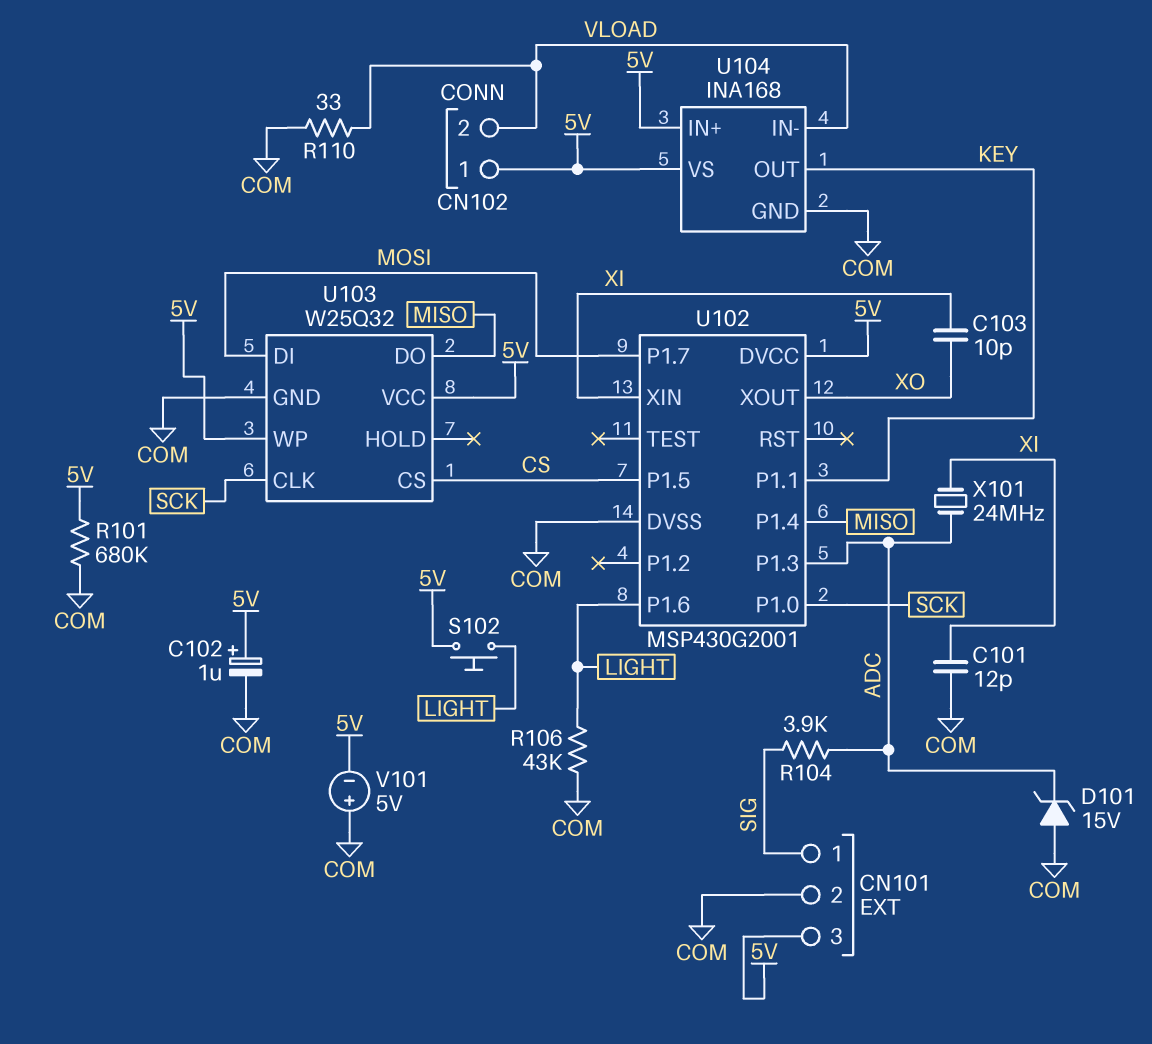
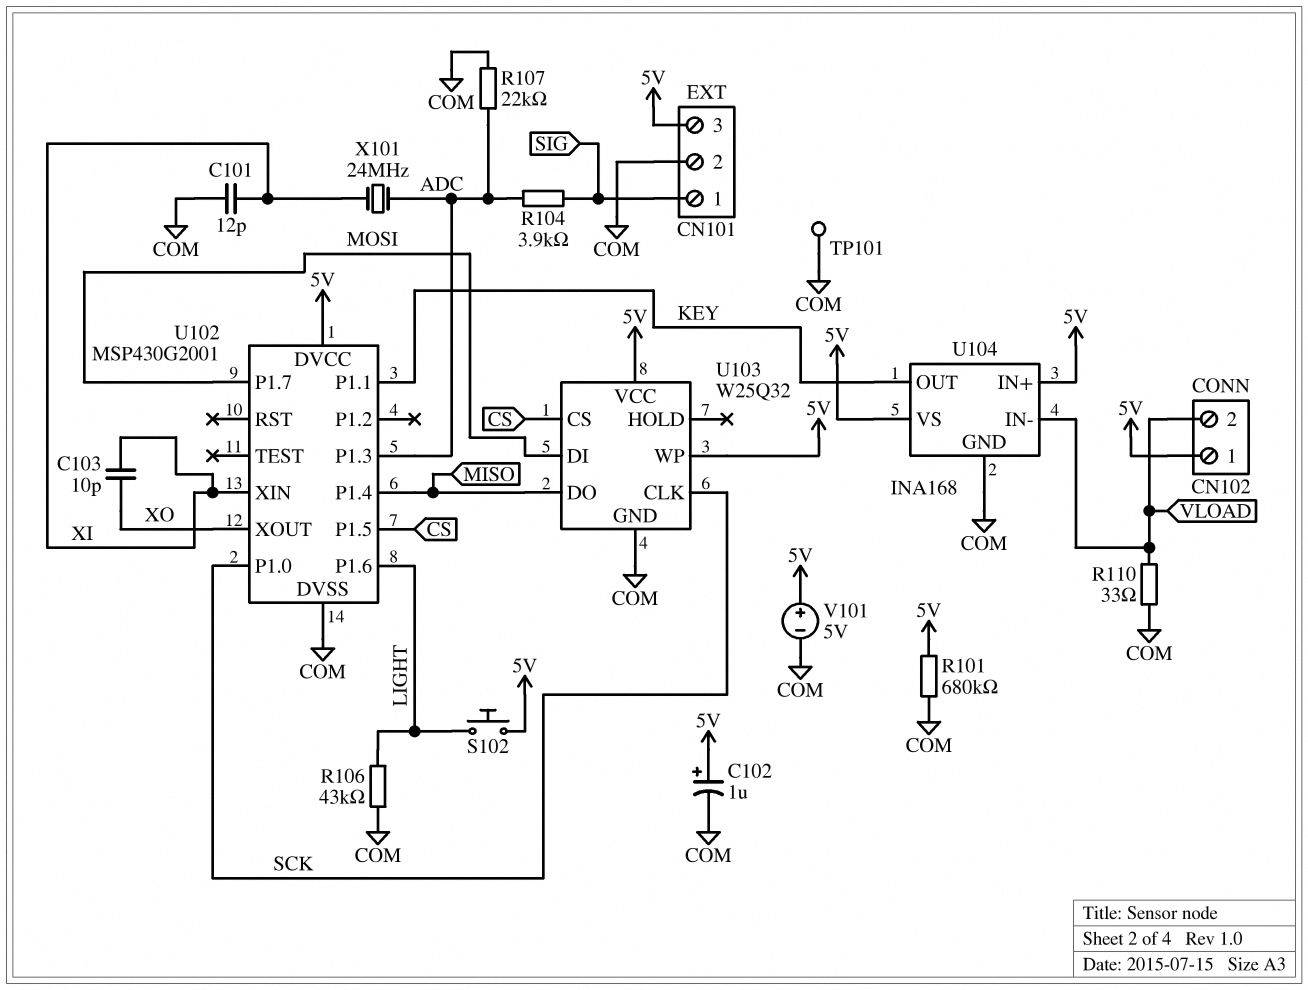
D101: zener 15V (A COM, K ADC) -> none
R107: none -> 22k (ADC, COM)
TP101: none -> test point (COM)
V101: 5V (plus COM, minus 5V) -> 5V (plus 5V, minus COM)

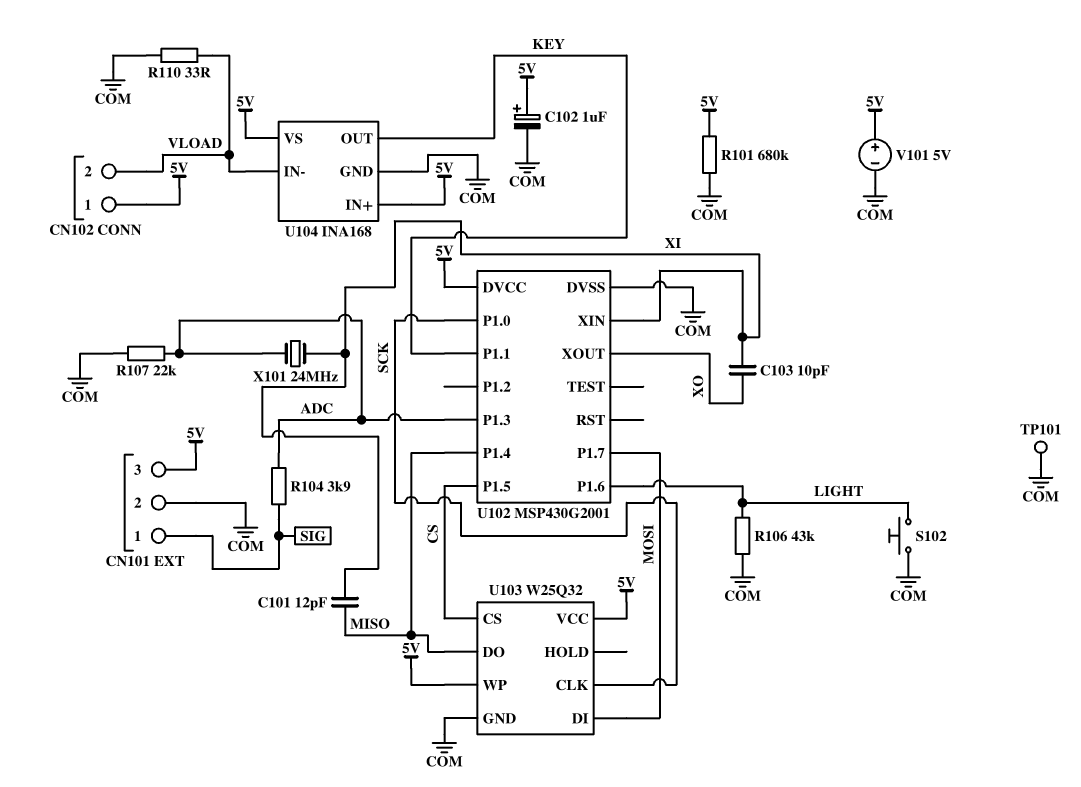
C101: 12pF (COM, XI) -> 12pF (MISO, XI)
S102: button (5V, LIGHT) -> button (COM, LIGHT)

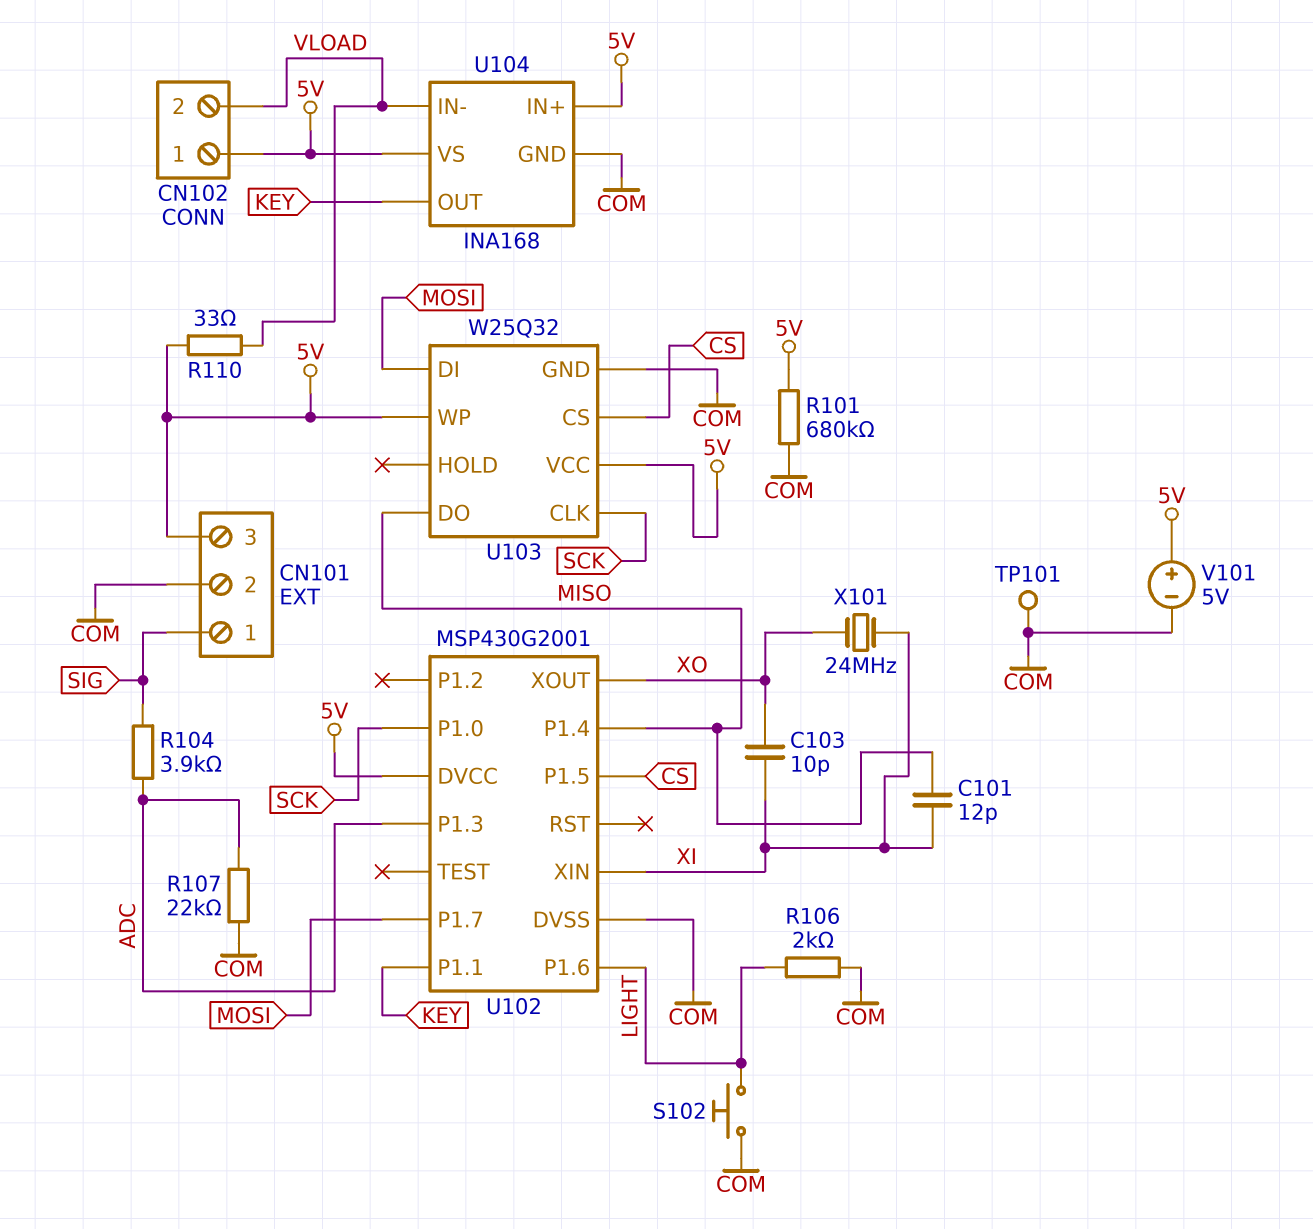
C102: 1uF (plus 5V, minus COM) -> none
R106: 43k (COM, LIGHT) -> 2k (COM, LIGHT)
R110: 33 (COM, VLOAD) -> 33 (5V, VLOAD)
X101: 24MHz (ADC, XI) -> 24MHz (XI, XO)

